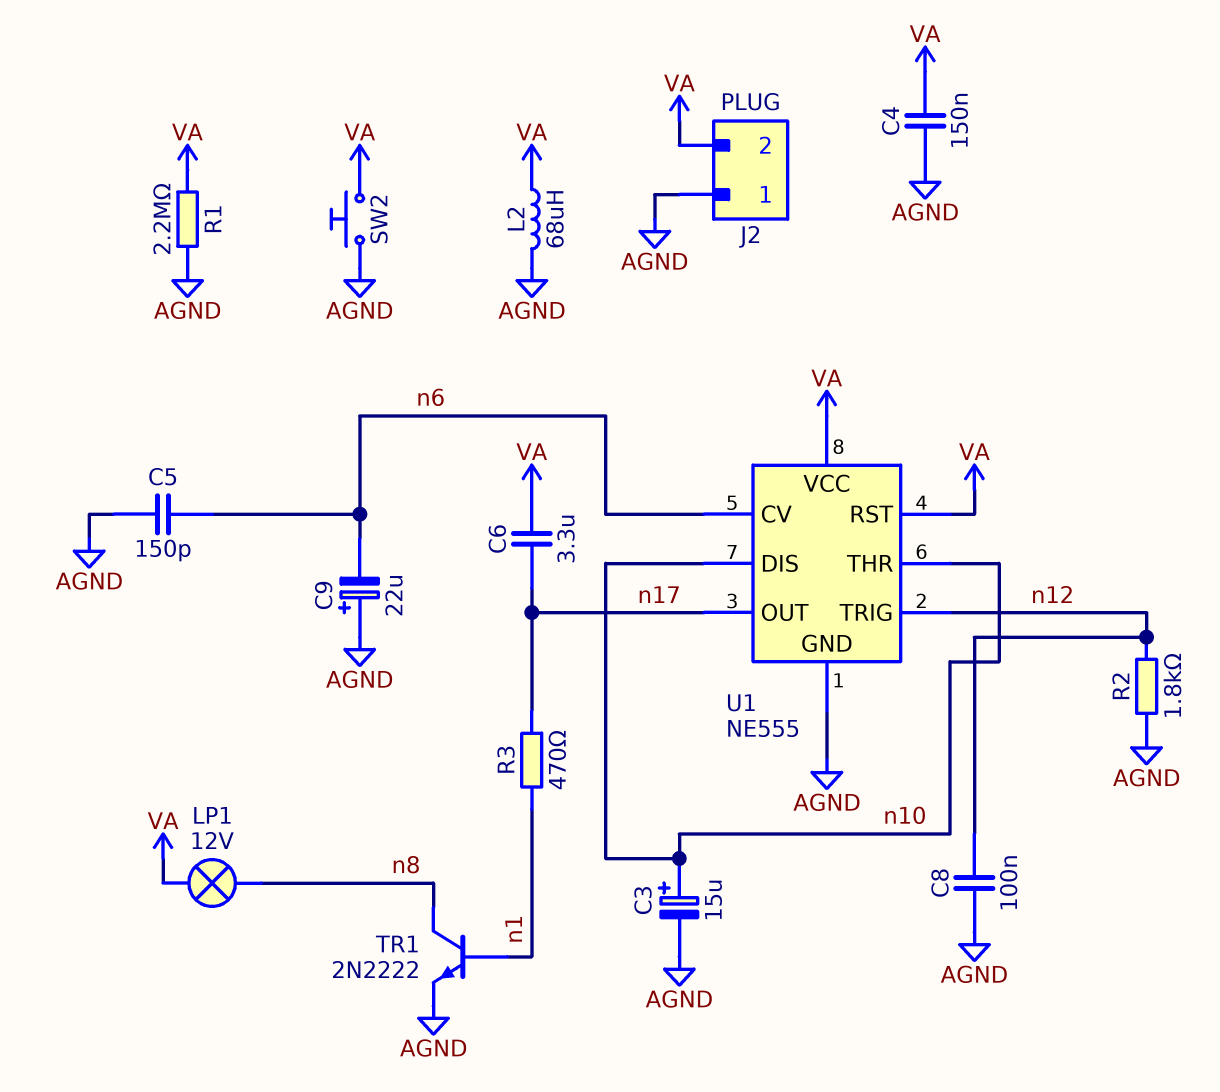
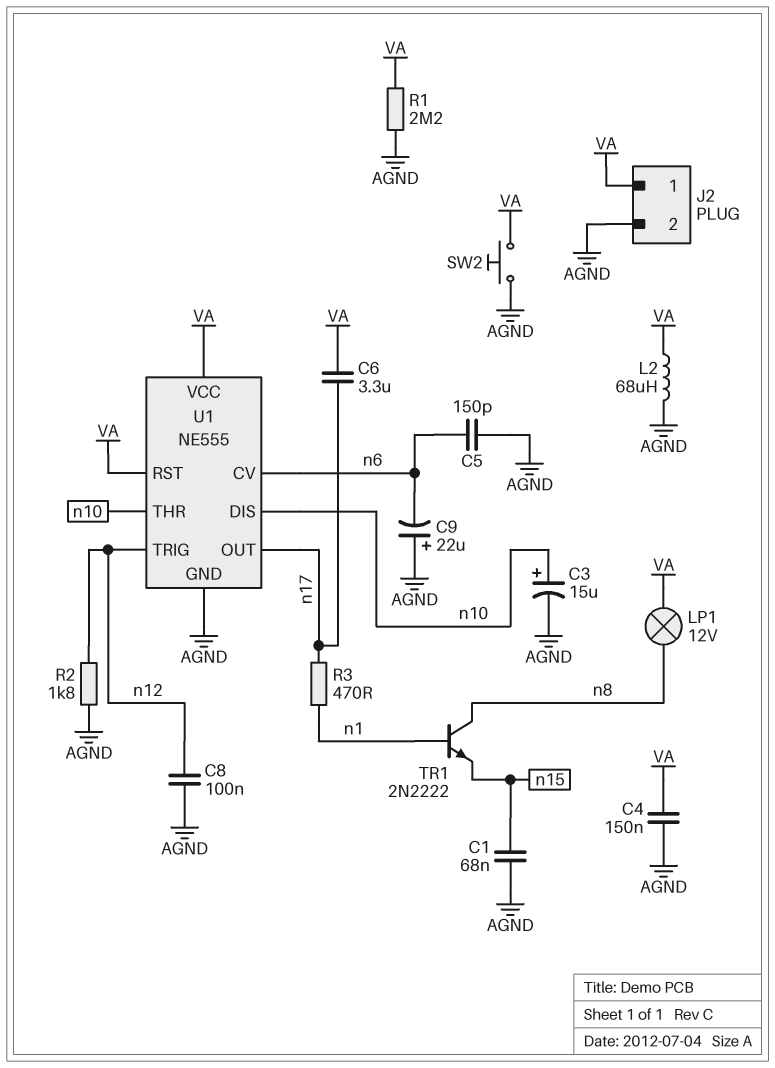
C1: none -> 68nF (AGND, n15)
J2 pin 1: AGND -> VA
J2 pin 2: VA -> AGND
TR1: NPN 2N2222 (B n1, C n8, E AGND) -> NPN 2N2222 (B n1, C n8, E n15)

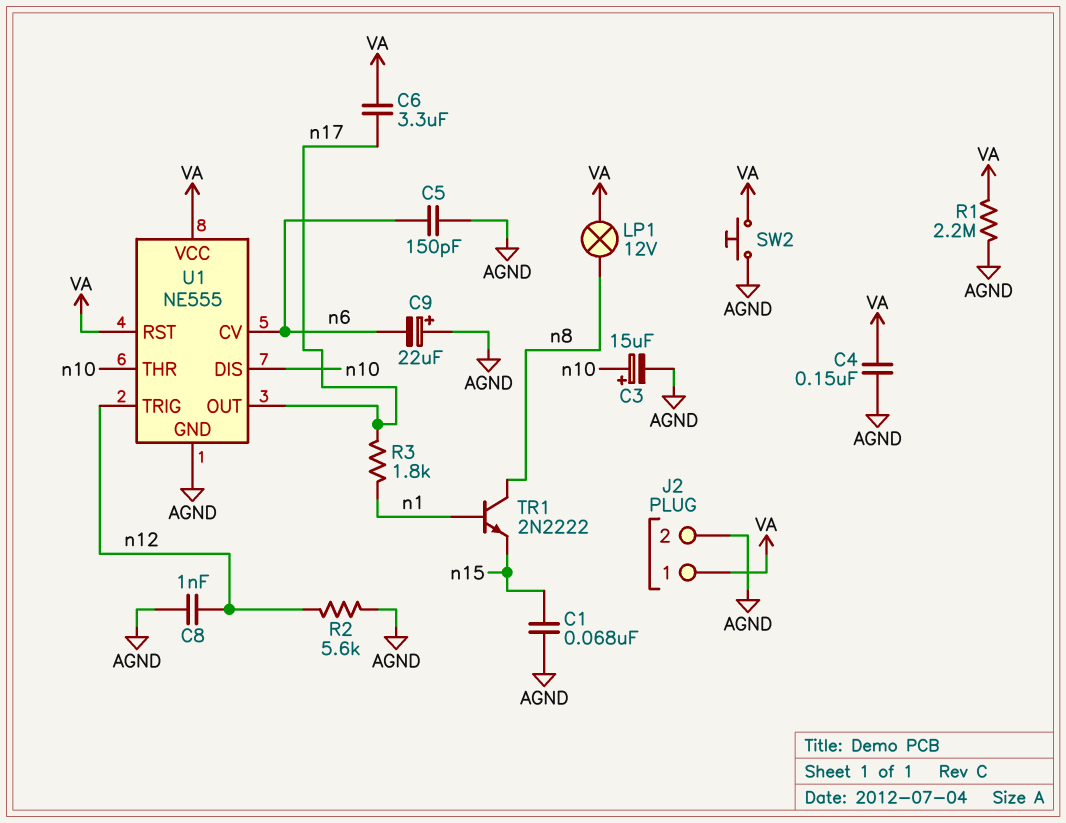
C8: 100nF (AGND, n12) -> 1nF (AGND, n12)
L2: 68uH (AGND, VA) -> none
R2: 1.8k (AGND, n12) -> 5.6k (AGND, n12)
R3: 470 (n1, n17) -> 1.8k (n1, n17)

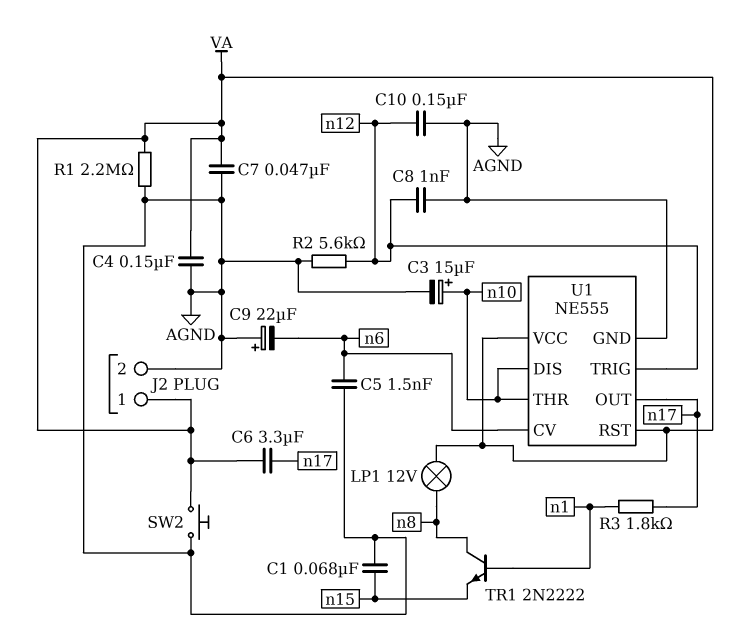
C5: 150pF (AGND, n6) -> 1.5nF (AGND, n6)
C7: none -> 47nF (AGND, VA)
C10: none -> 150nF (AGND, n12)

